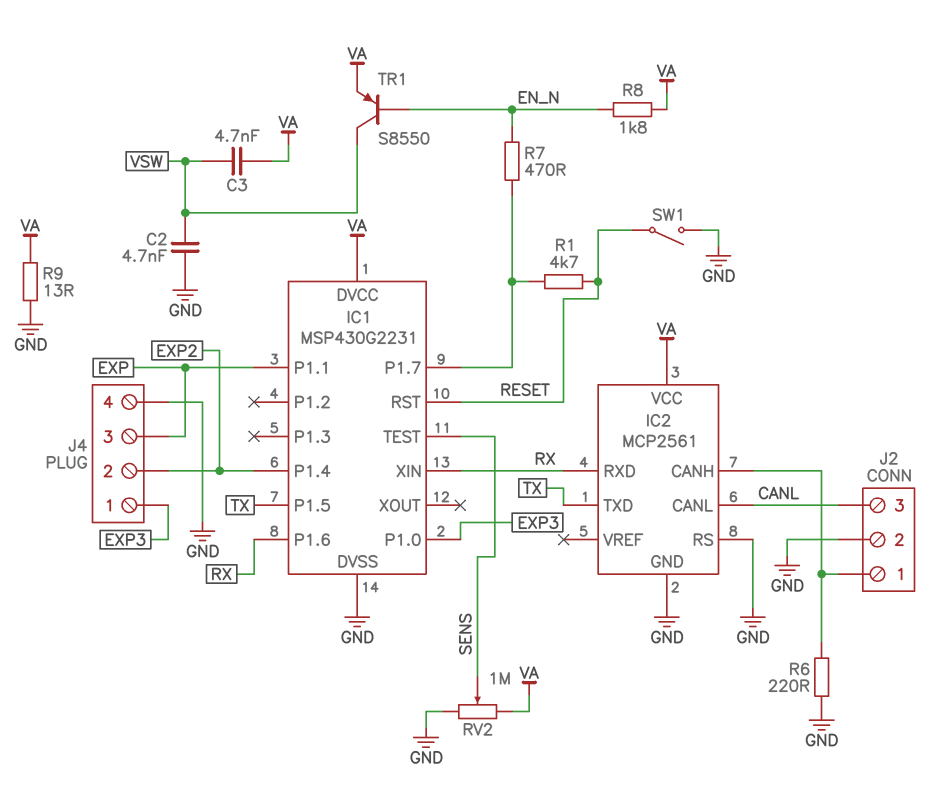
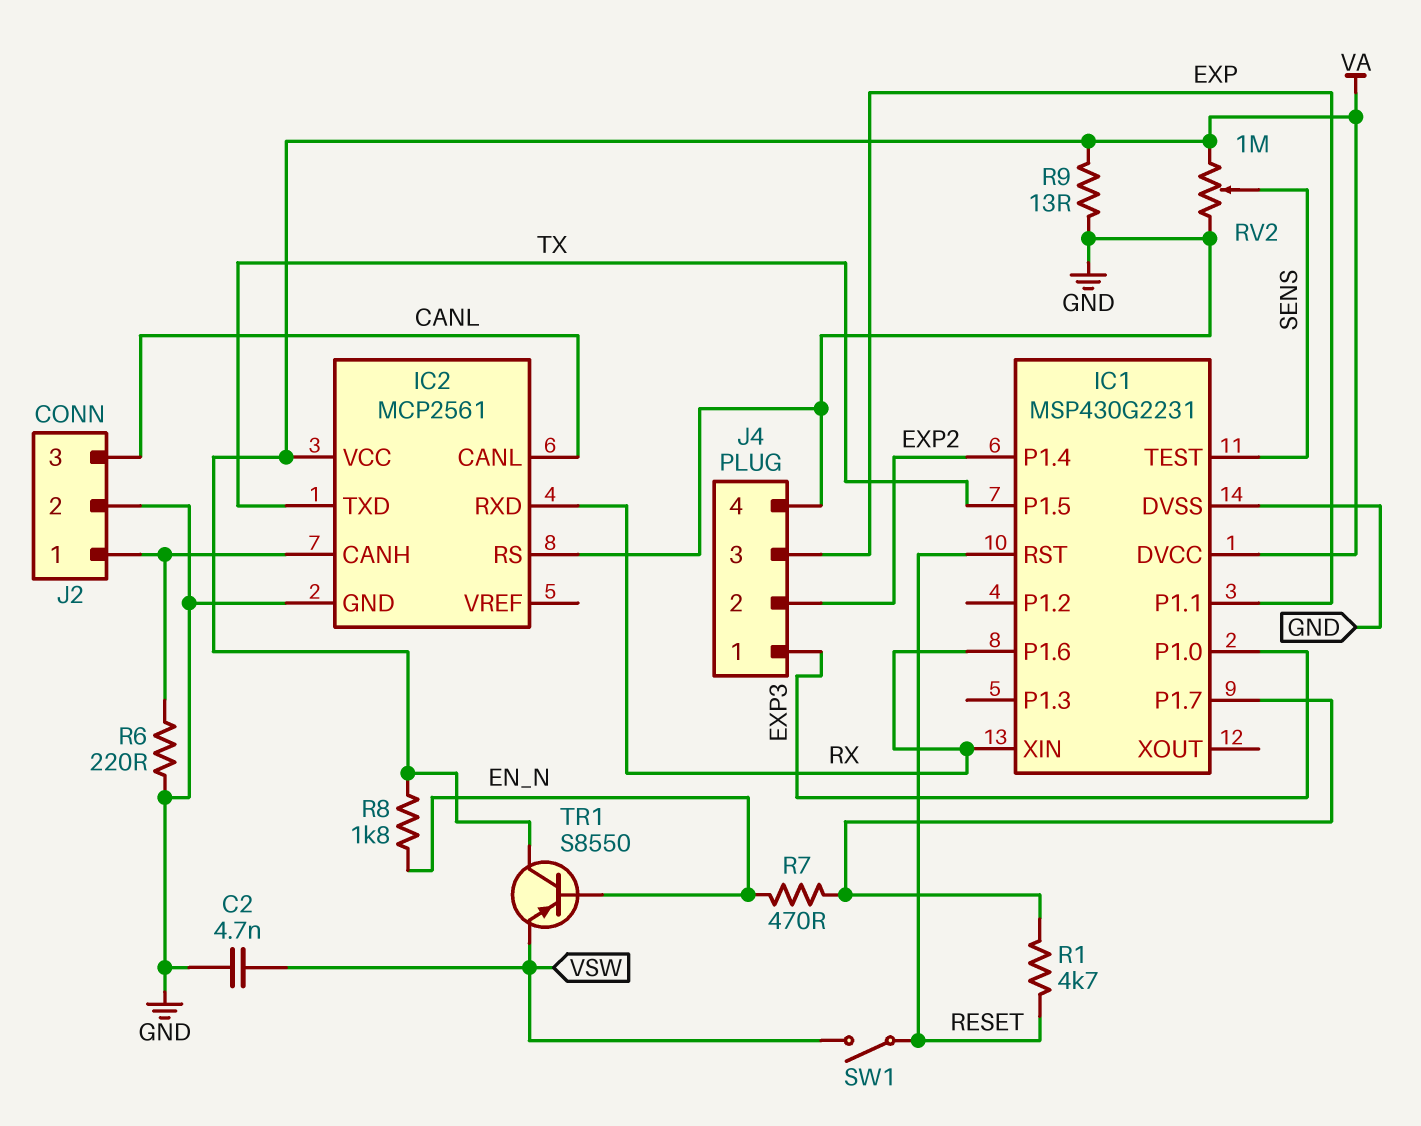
C3: 4.7nF (VA, VSW) -> none
SW1: switch (GND, RESET) -> switch (RESET, VSW)
TR1: PNP S8550 (B EN_N, C VSW, E VA) -> PNP S8550 (B EN_N, C VA, E VSW)

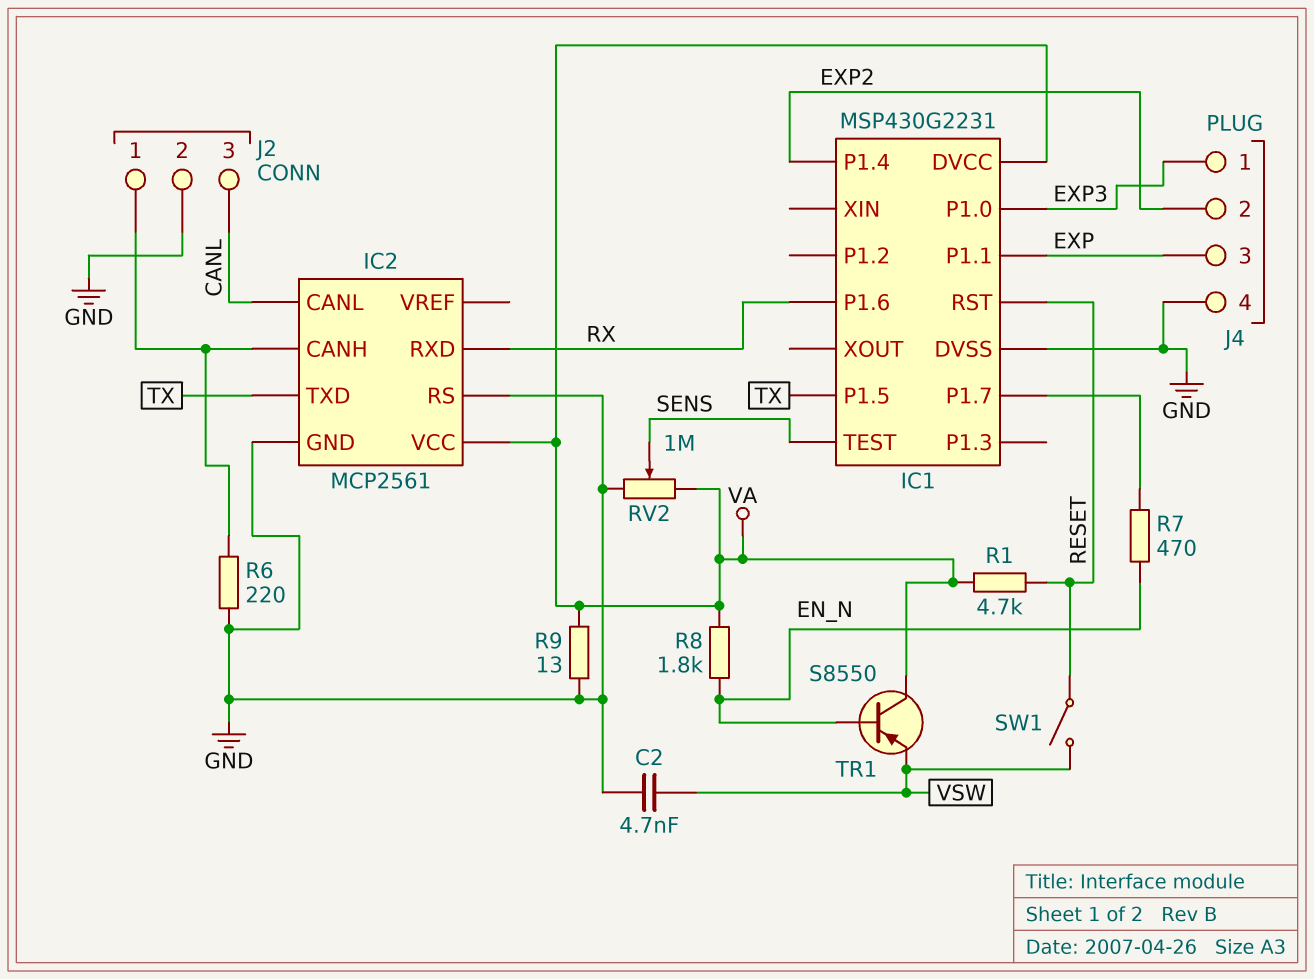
IC1 pin XIN: RX -> none
R1: 4.7k (IC1/P1.7, RESET) -> 4.7k (RESET, VA)

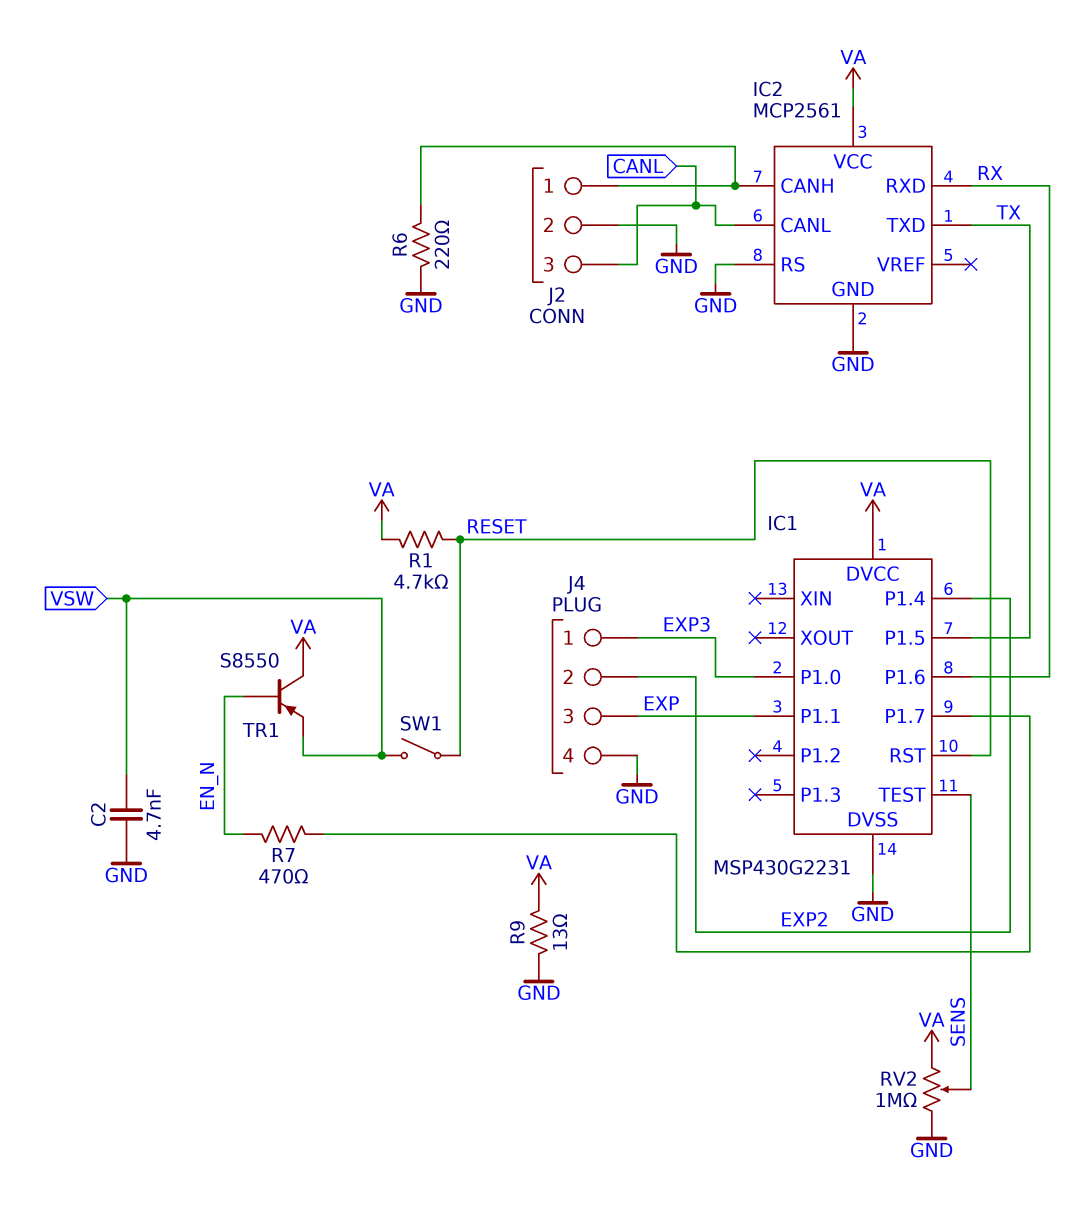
R8: 1.8k (EN_N, VA) -> none

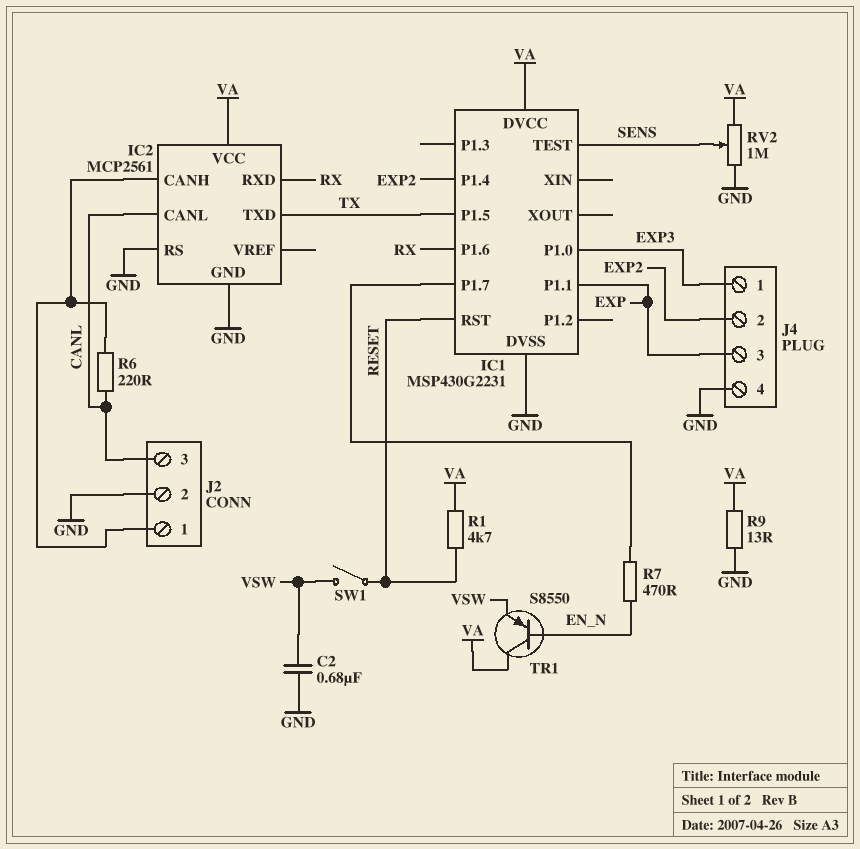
C2: 4.7nF (GND, VSW) -> 680nF (GND, VSW)
R6: 220 (GND, IC2/CANH) -> 220 (CANL, IC2/CANH)

